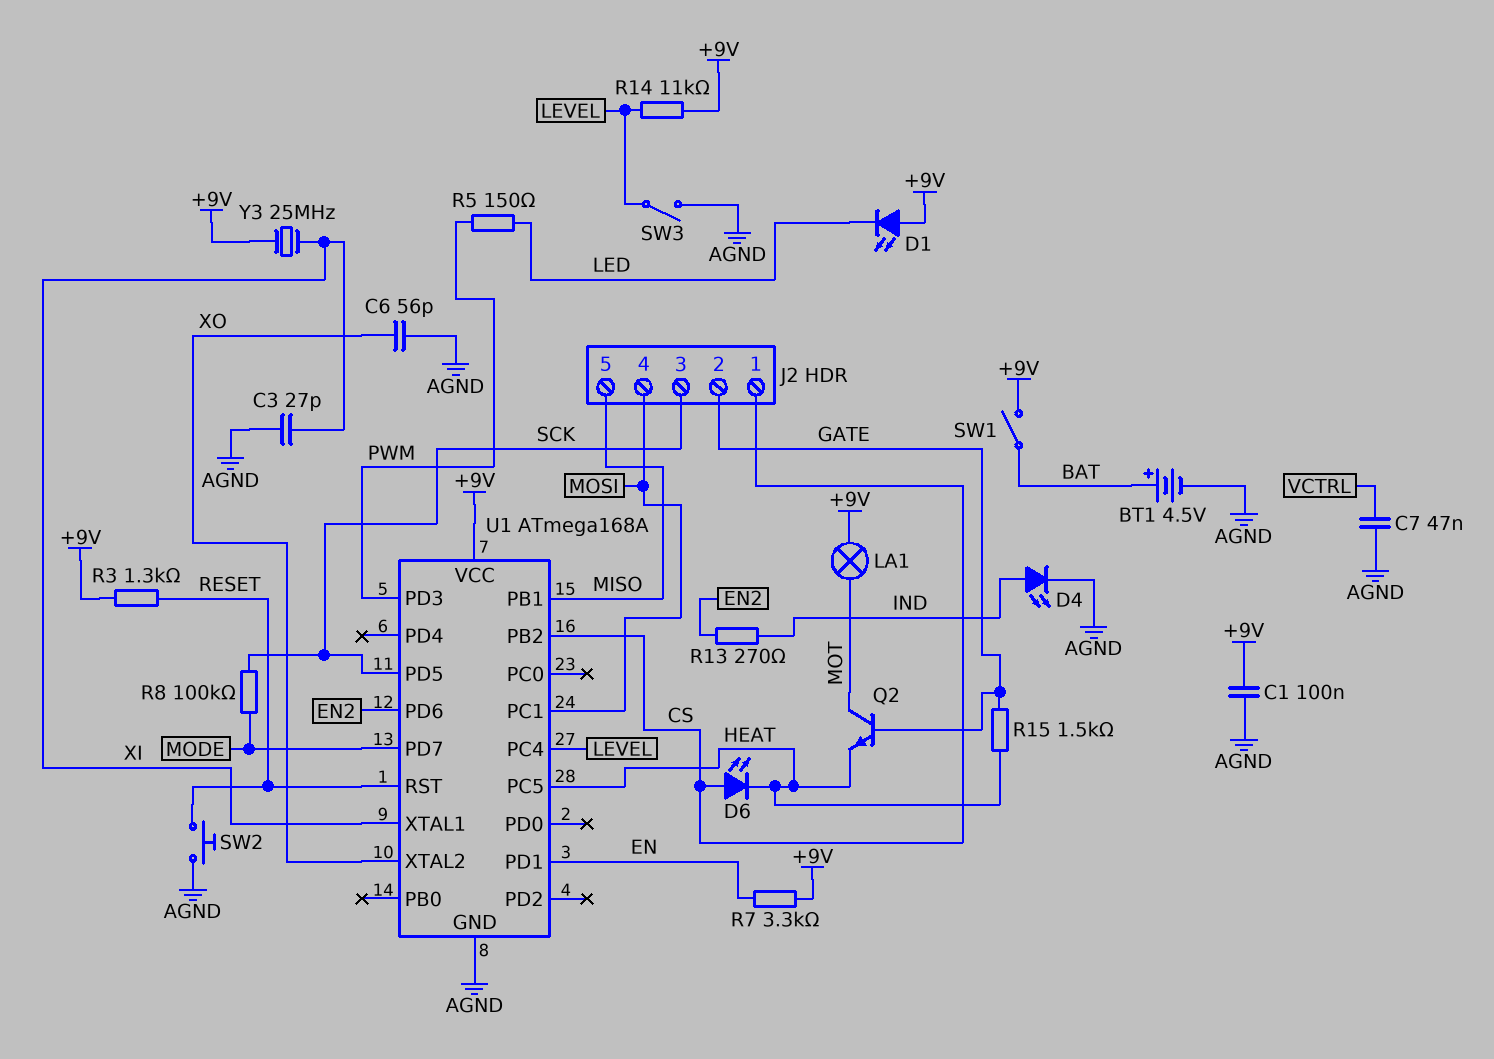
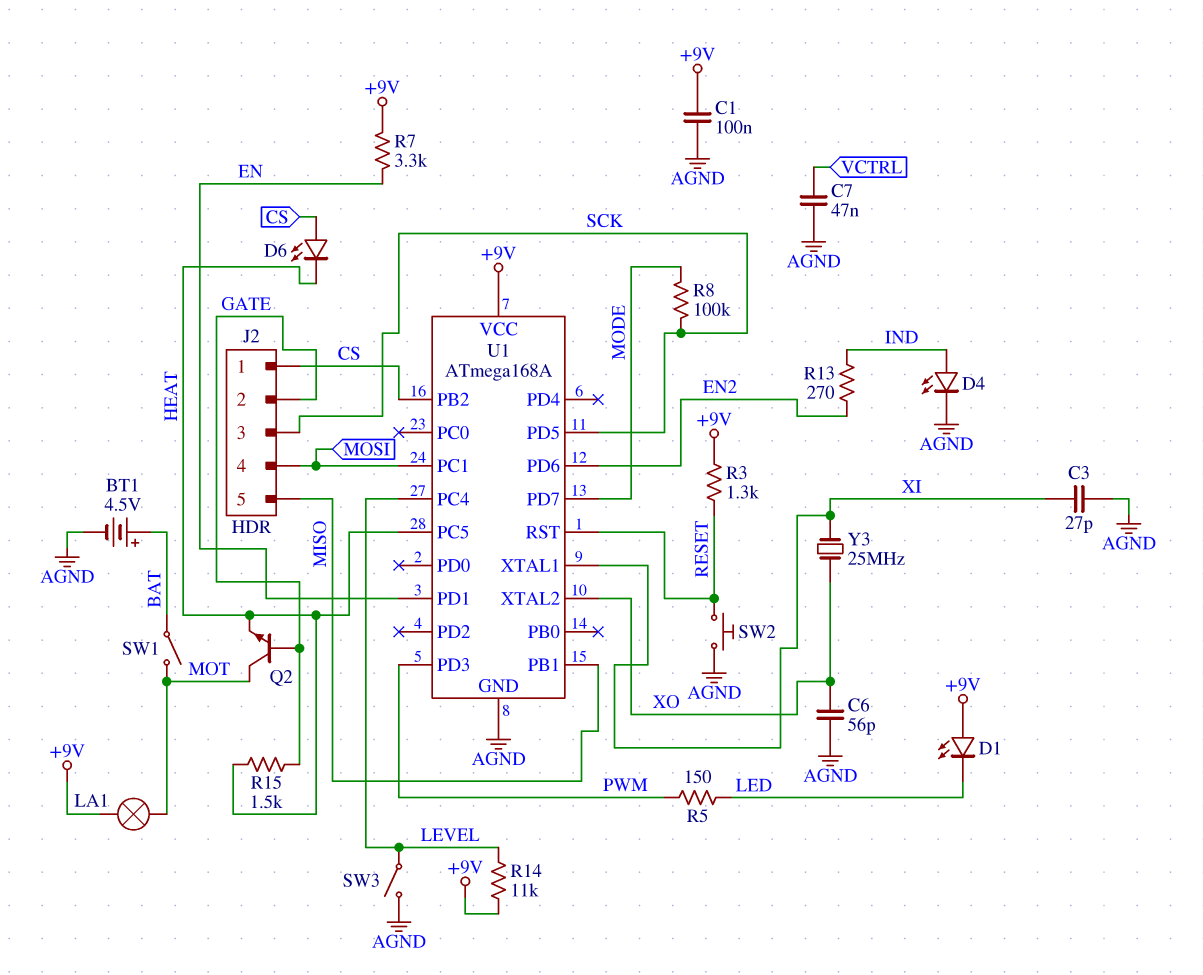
SW1: switch (+9V, BAT) -> switch (BAT, MOT)
Y3: 25MHz (+9V, XI) -> 25MHz (XI, XO)

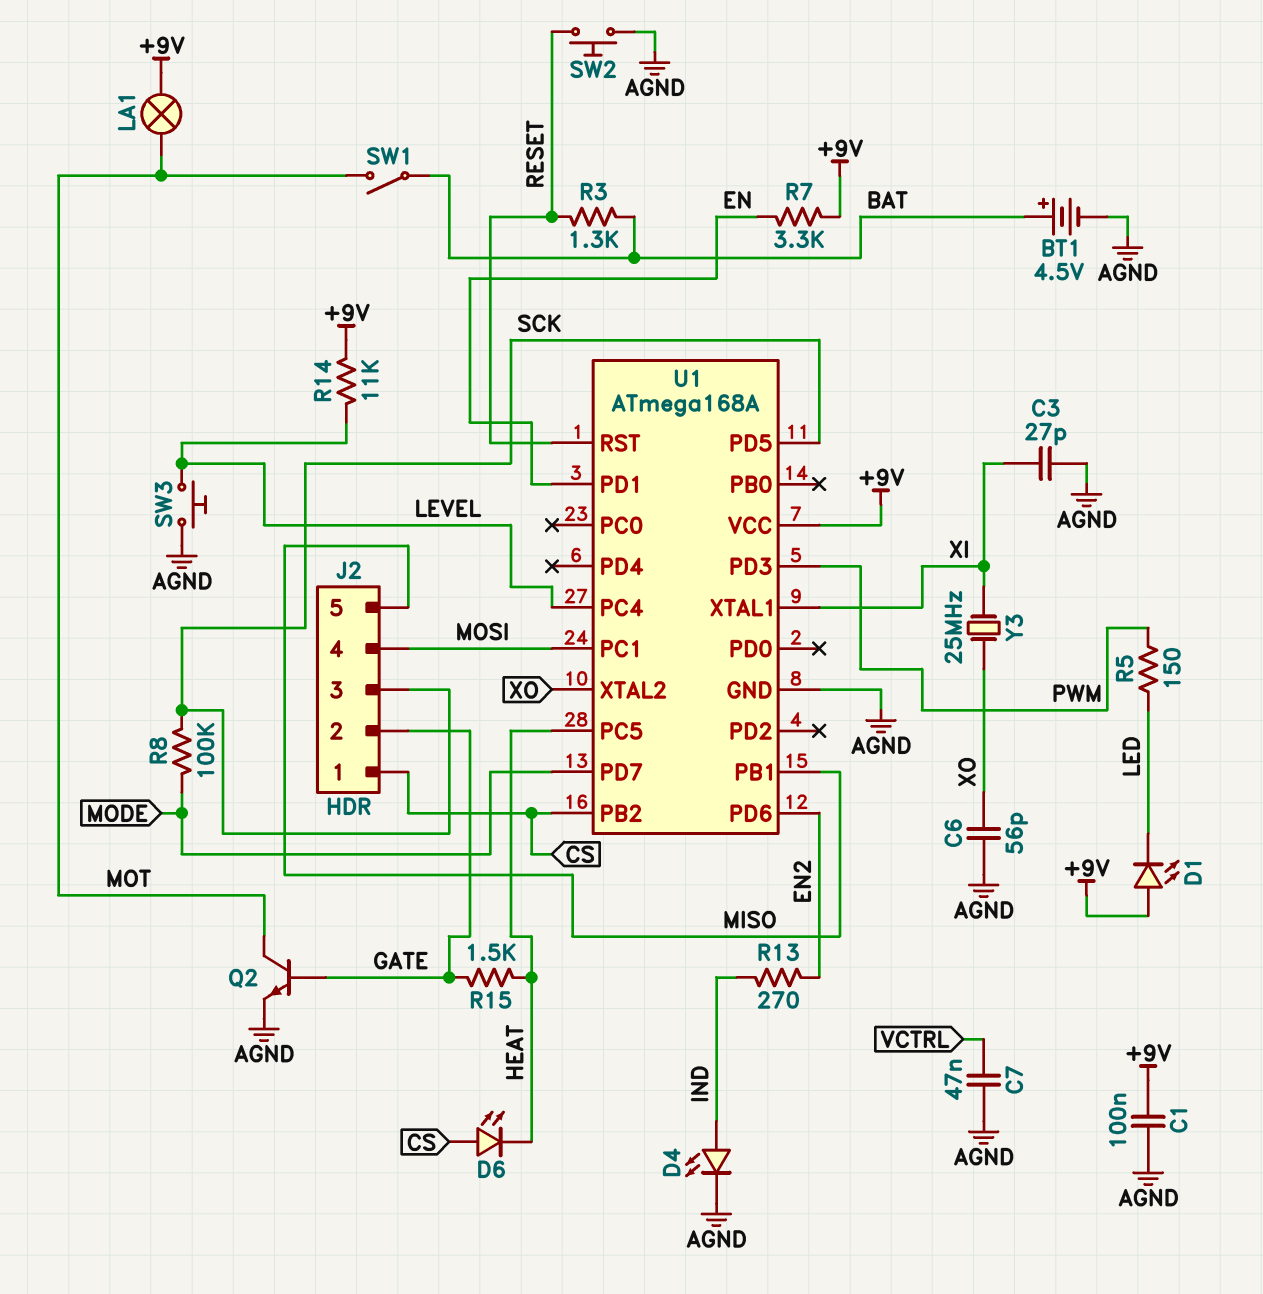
Q2: NPN (B GATE, C MOT, E HEAT) -> NPN (B GATE, C MOT, E AGND)
R3: 1.3k (+9V, RESET) -> 1.3k (BAT, RESET)
SW3: switch (AGND, LEVEL) -> button (AGND, LEVEL)

